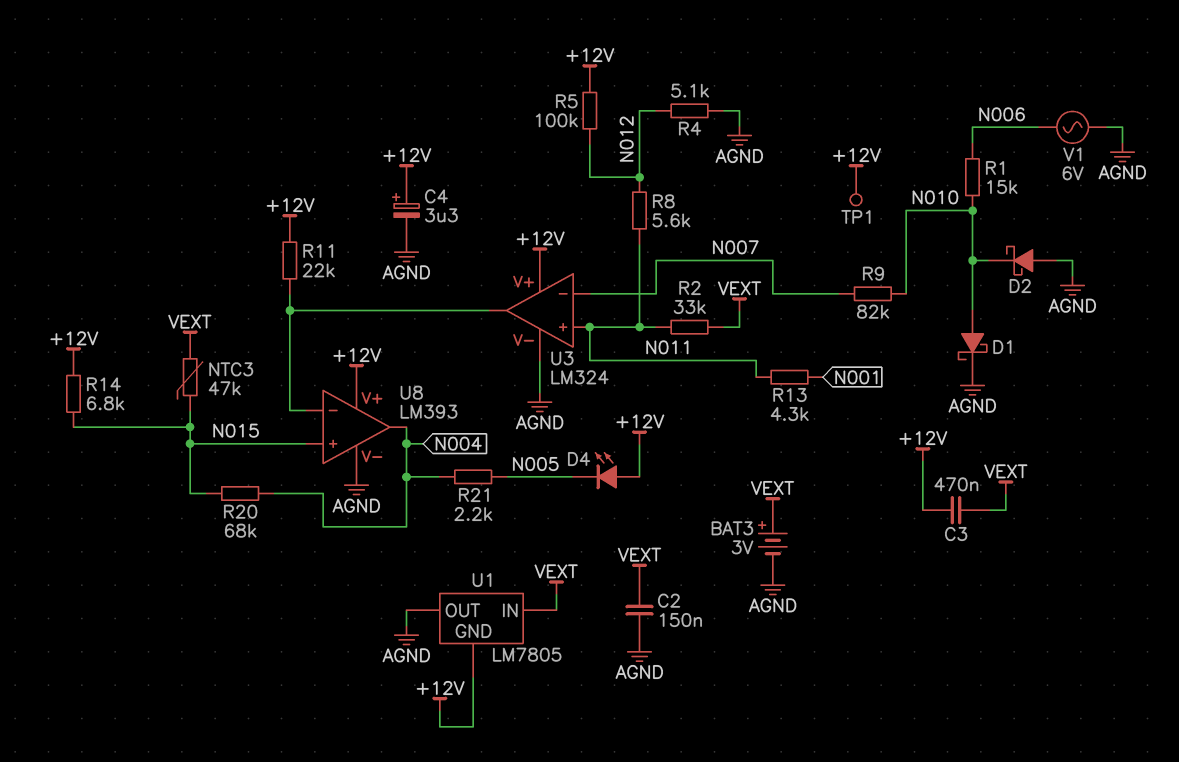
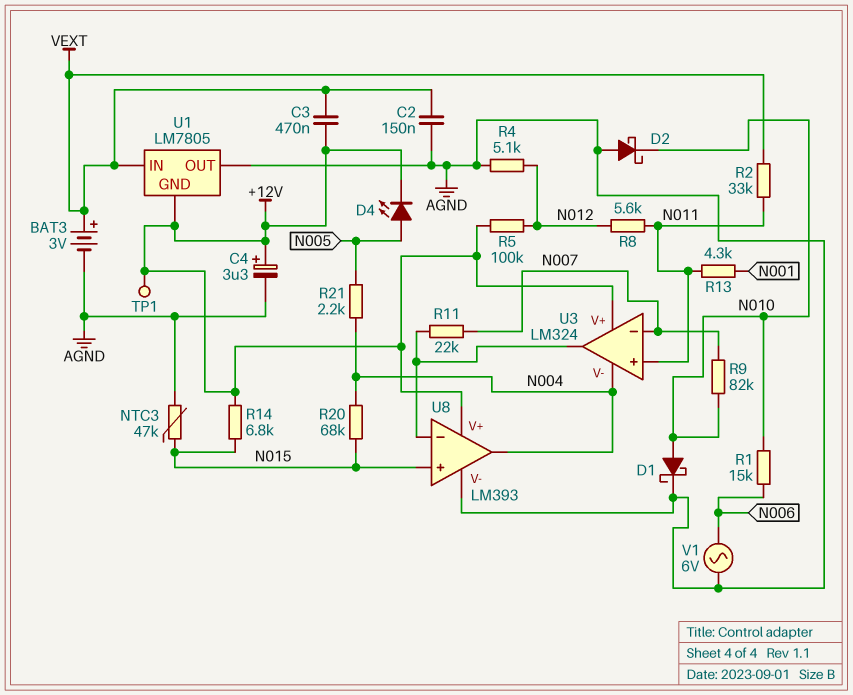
D4: LED (A +12V, K N005) -> LED (A N005, K +12V)
NTC3: 47k (N015, VEXT) -> 47k (AGND, N015)
R11: 22k (+12V, U3/out) -> 22k (N007, U3/out)
U3 pin V-: AGND -> N004

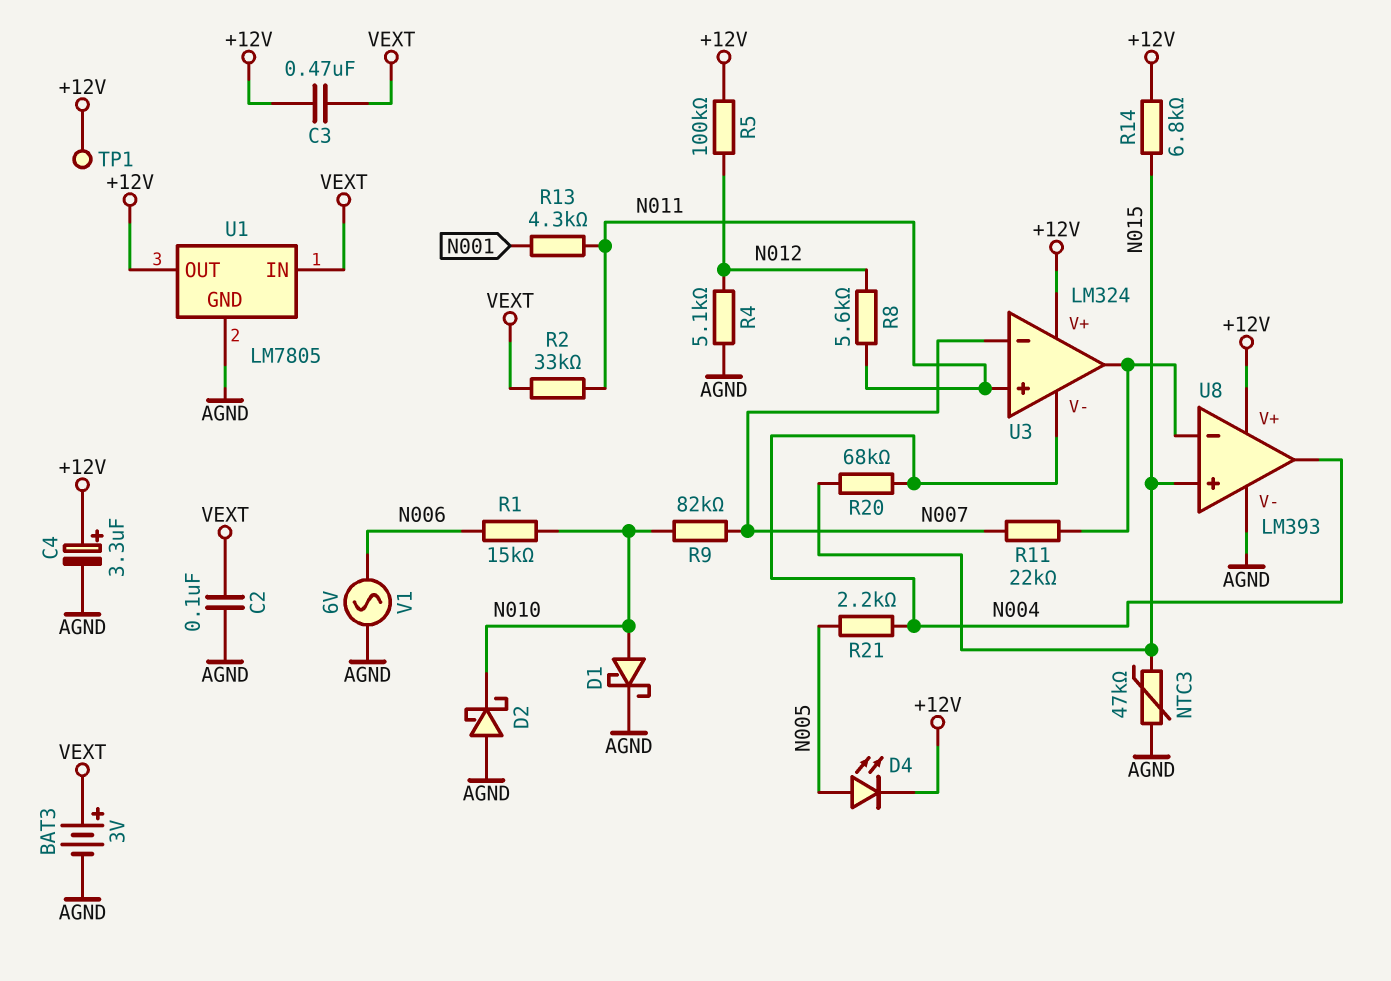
C2: 150nF (AGND, VEXT) -> 100nF (AGND, VEXT)
U1 pin GND: +12V -> AGND
U1 pin OUT: AGND -> +12V

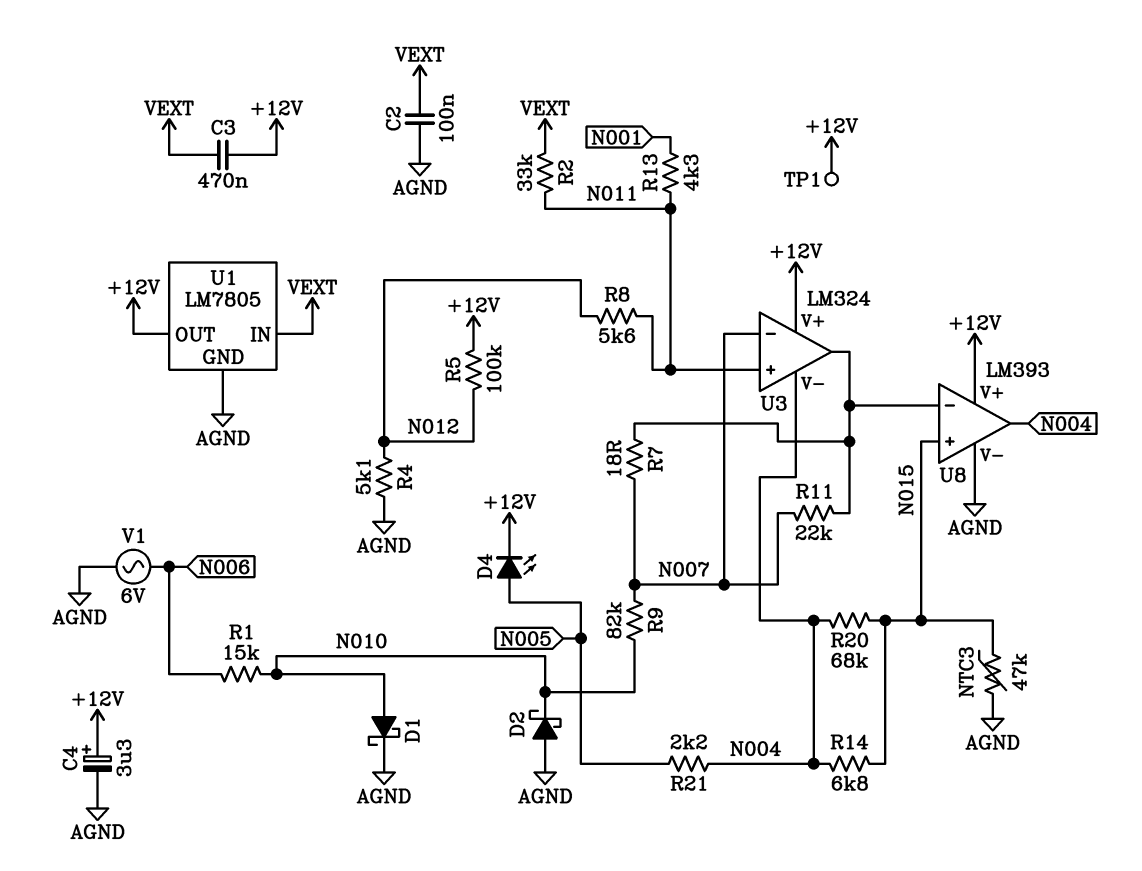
BAT3: 3V (plus VEXT, minus AGND) -> none
R7: none -> 18 (N007, U3/out)
R14: 6.8k (+12V, N015) -> 6.8k (N004, N015)

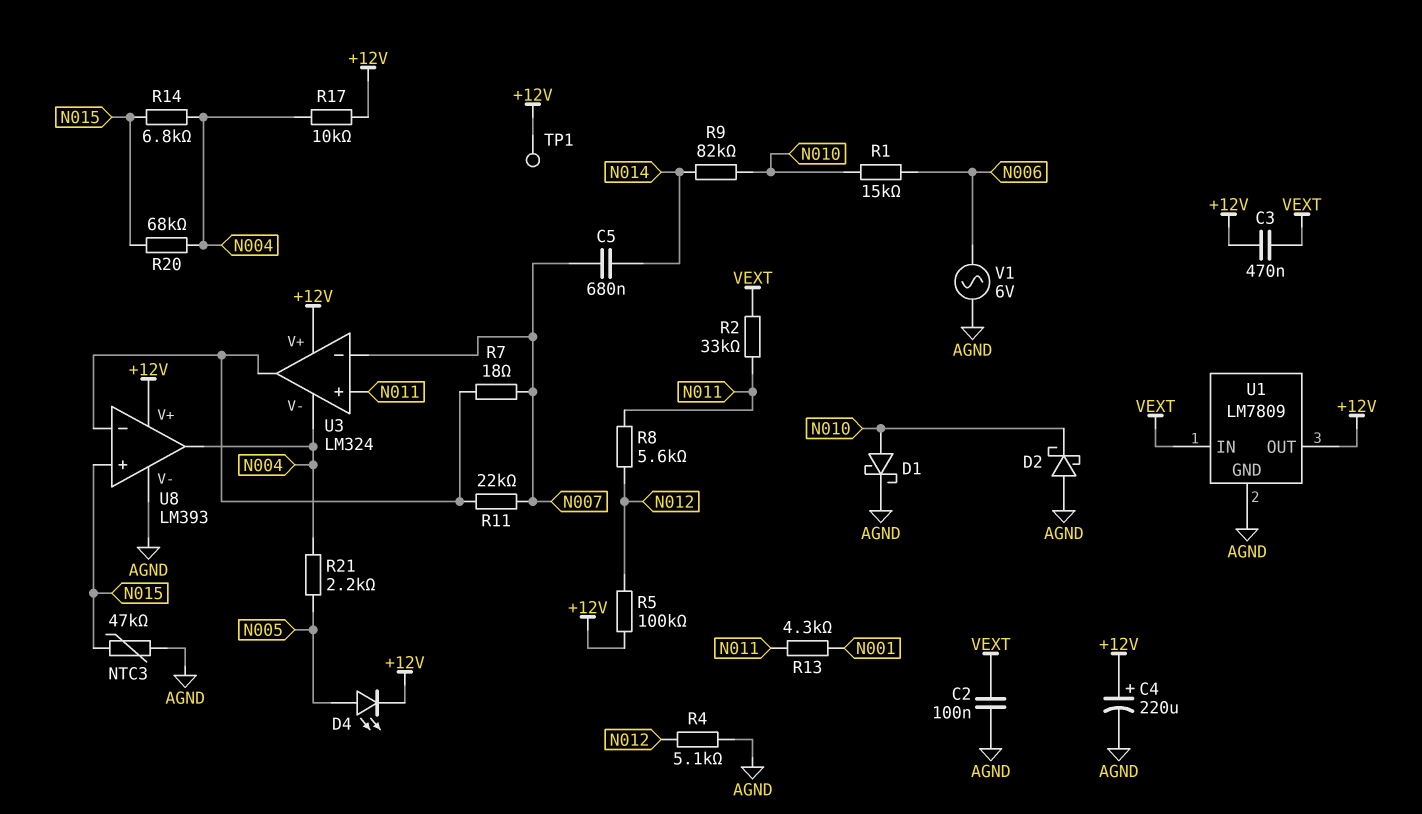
C4: 3.3uF (plus +12V, minus AGND) -> 220uF (plus +12V, minus AGND)
C5: none -> 680nF (N007, N014)
R9: 82k (N007, N010) -> 82k (N010, N014)
R17: none -> 10k (+12V, N004)
U1: LM7805 -> LM7809

